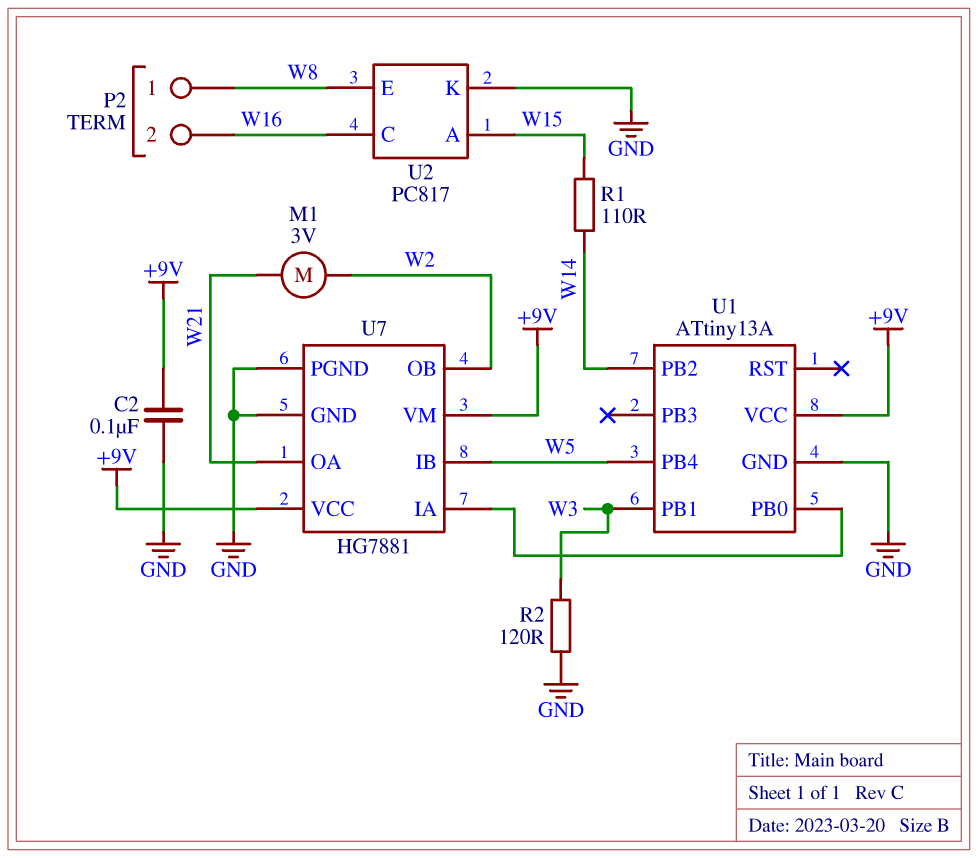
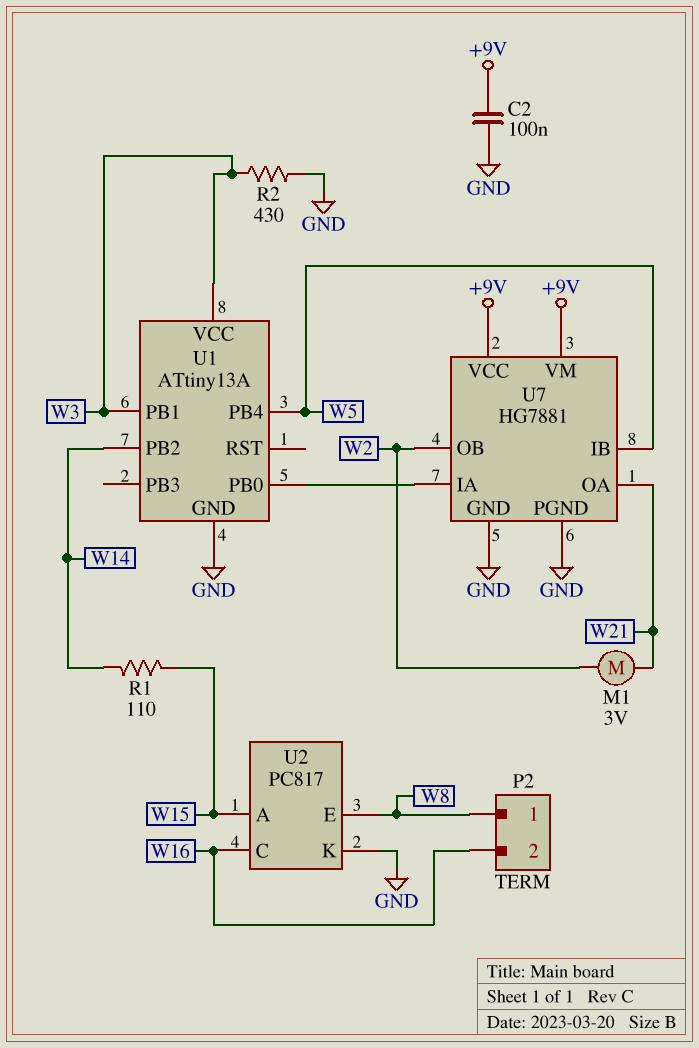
R2: 120 (GND, W3) -> 430 (GND, W3)
U1 pin VCC: +9V -> W3

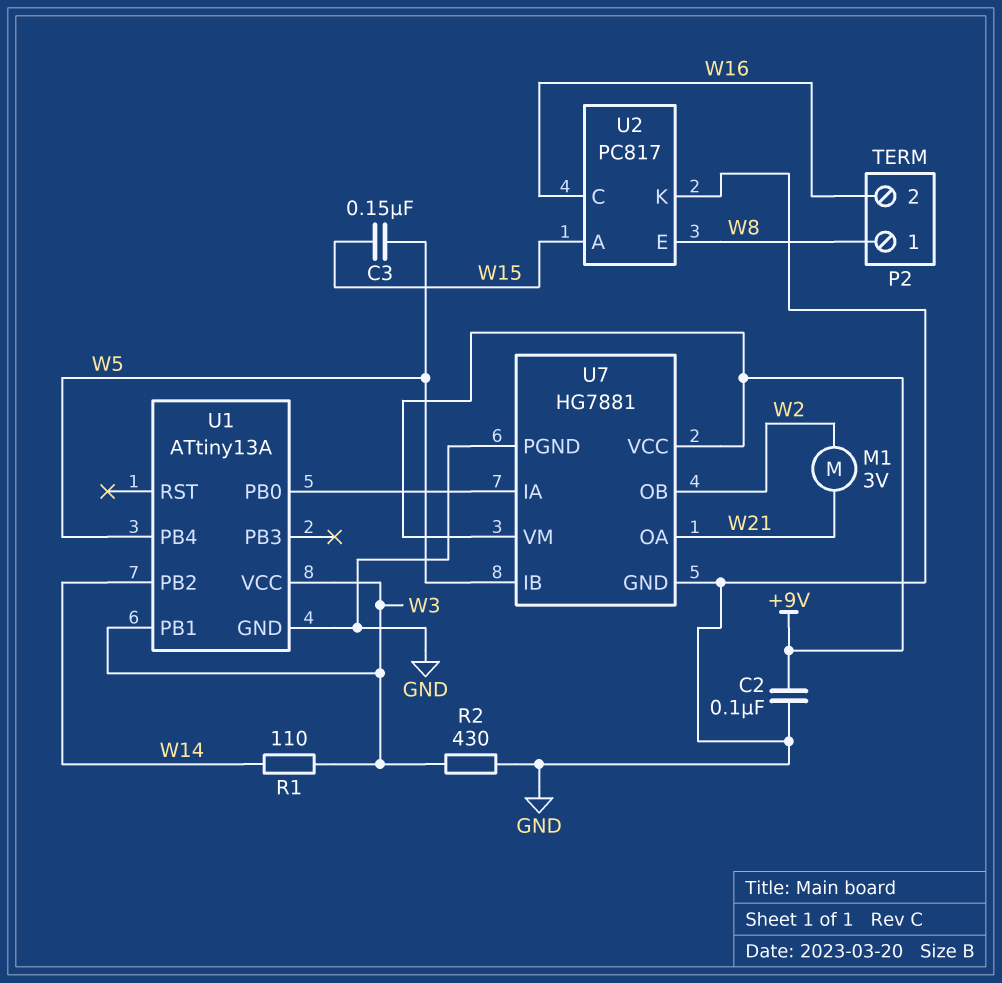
C3: none -> 150nF (W5, W15)
R1: 110 (W14, W15) -> 110 (W3, W14)

